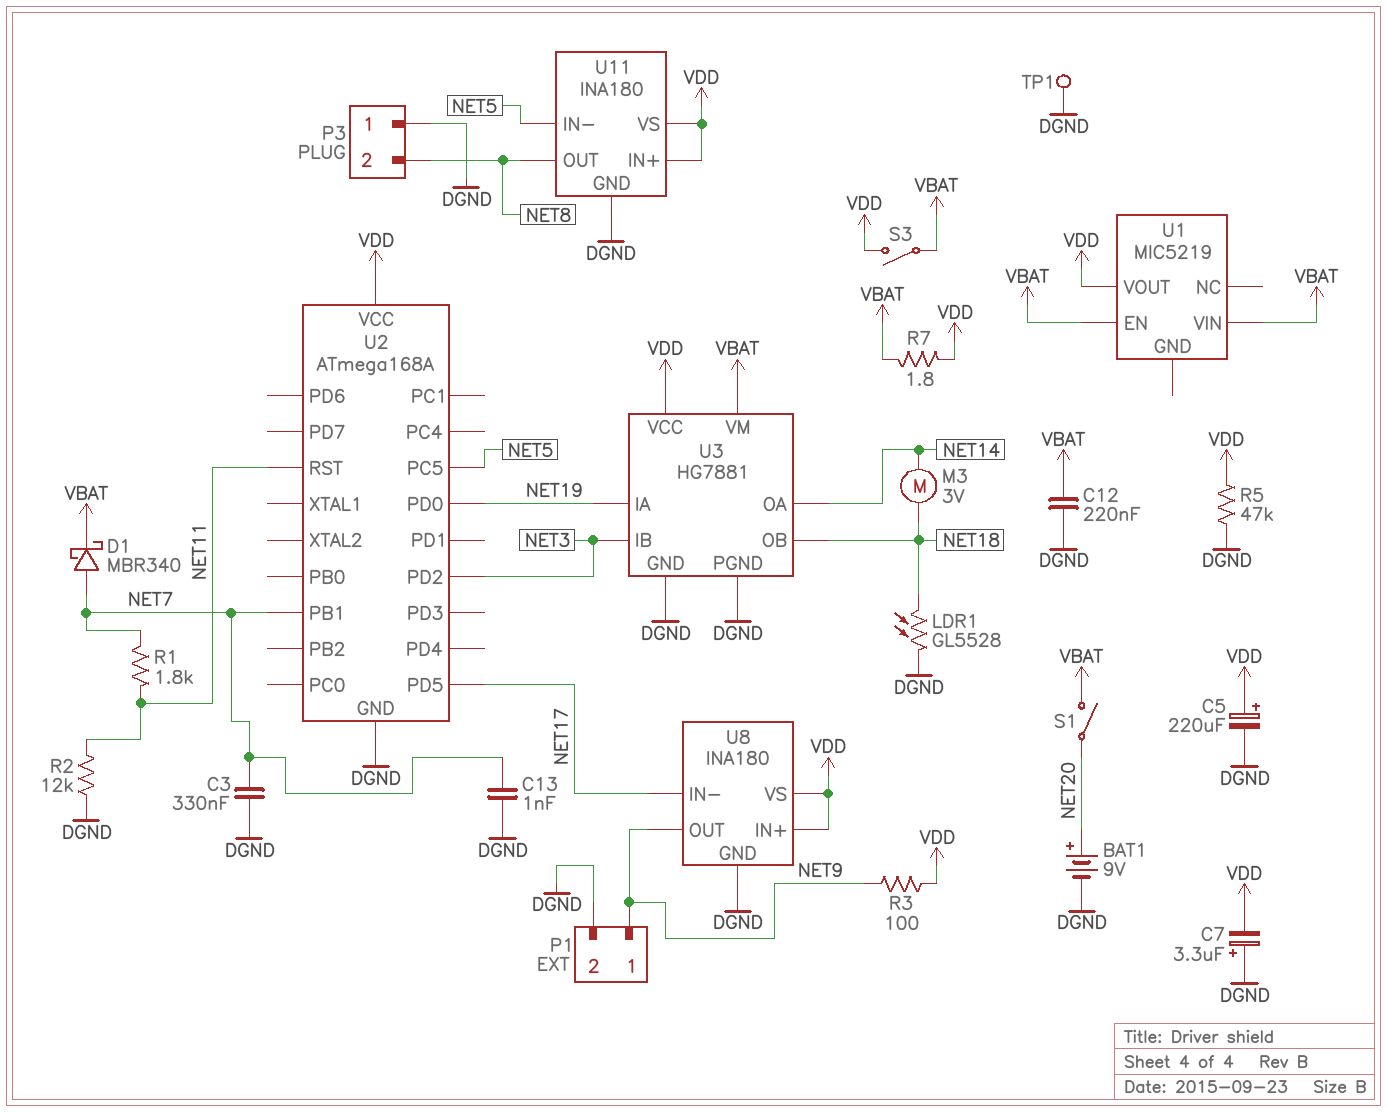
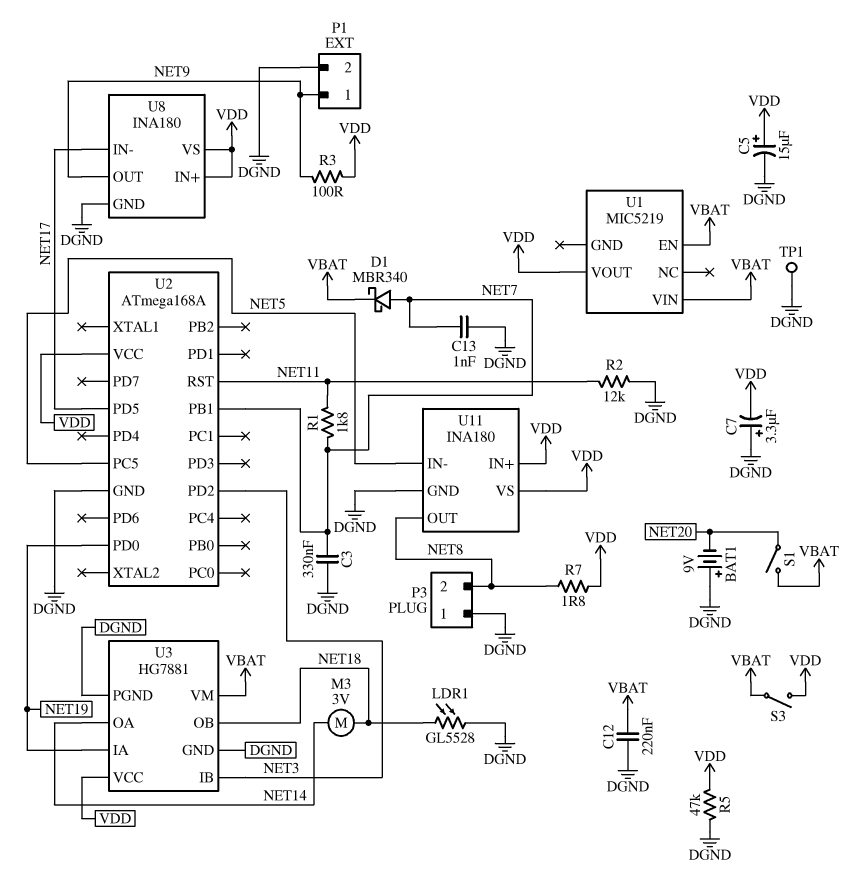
BAT1: 9V (plus NET20, minus DGND) -> 9V (plus DGND, minus NET20)
C5: 220uF (plus VDD, minus DGND) -> 15uF (plus VDD, minus DGND)
R7: 1.8 (VBAT, VDD) -> 1.8 (NET8, VDD)

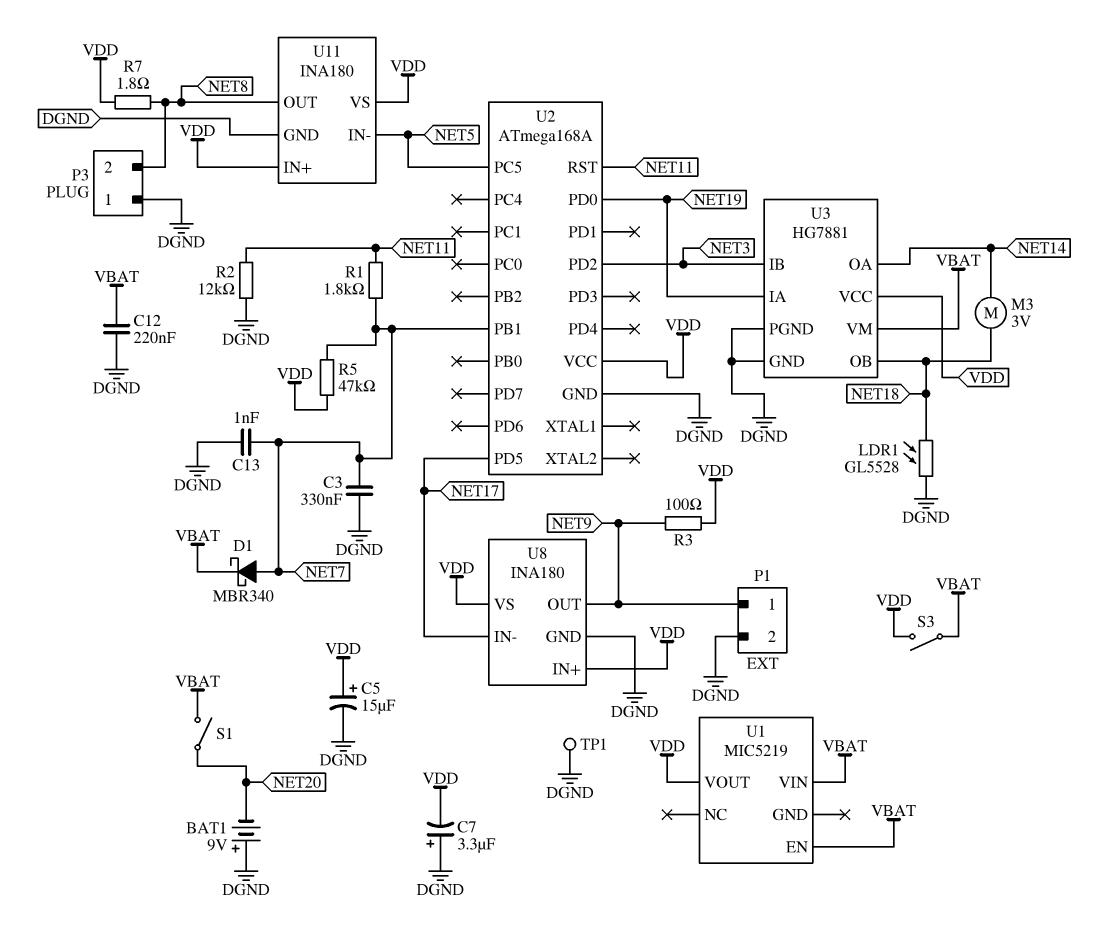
R5: 47k (DGND, VDD) -> 47k (NET7, VDD)

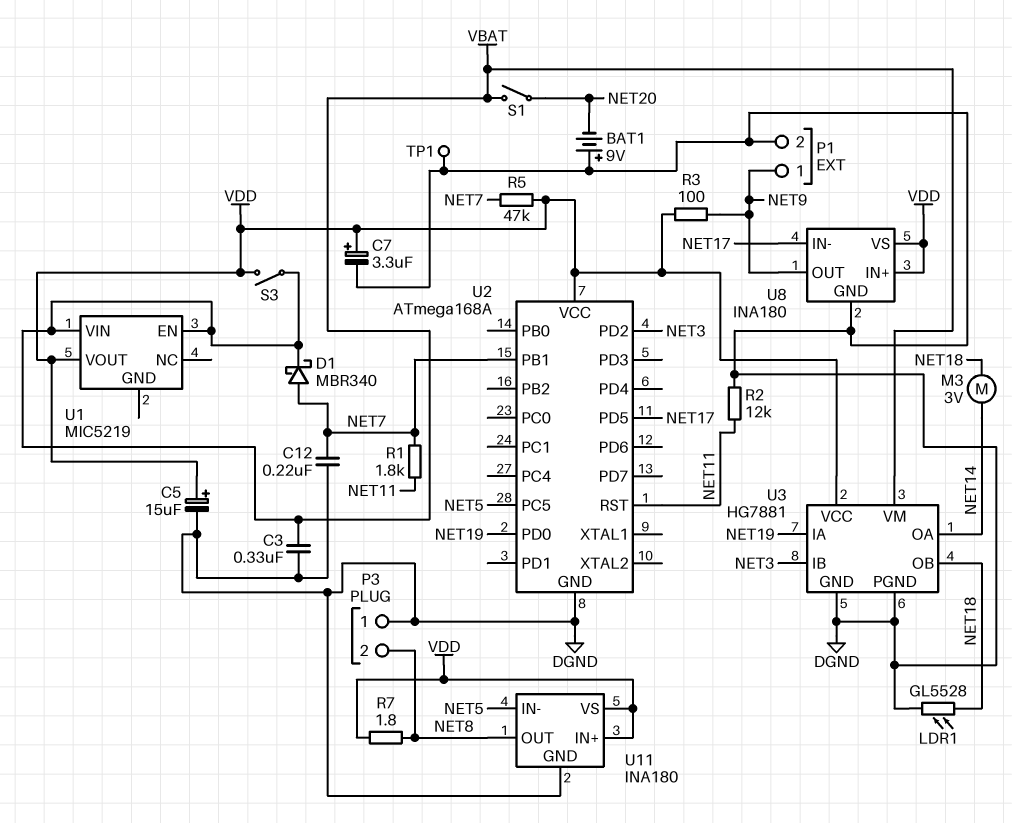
C3: 330nF (DGND, NET7) -> 330nF (DGND, VBAT)
C7: 3.3uF (plus DGND, minus VDD) -> 3.3uF (plus VDD, minus DGND)
C12: 220nF (DGND, VBAT) -> 220nF (DGND, NET7)
C13: 1nF (DGND, NET7) -> none

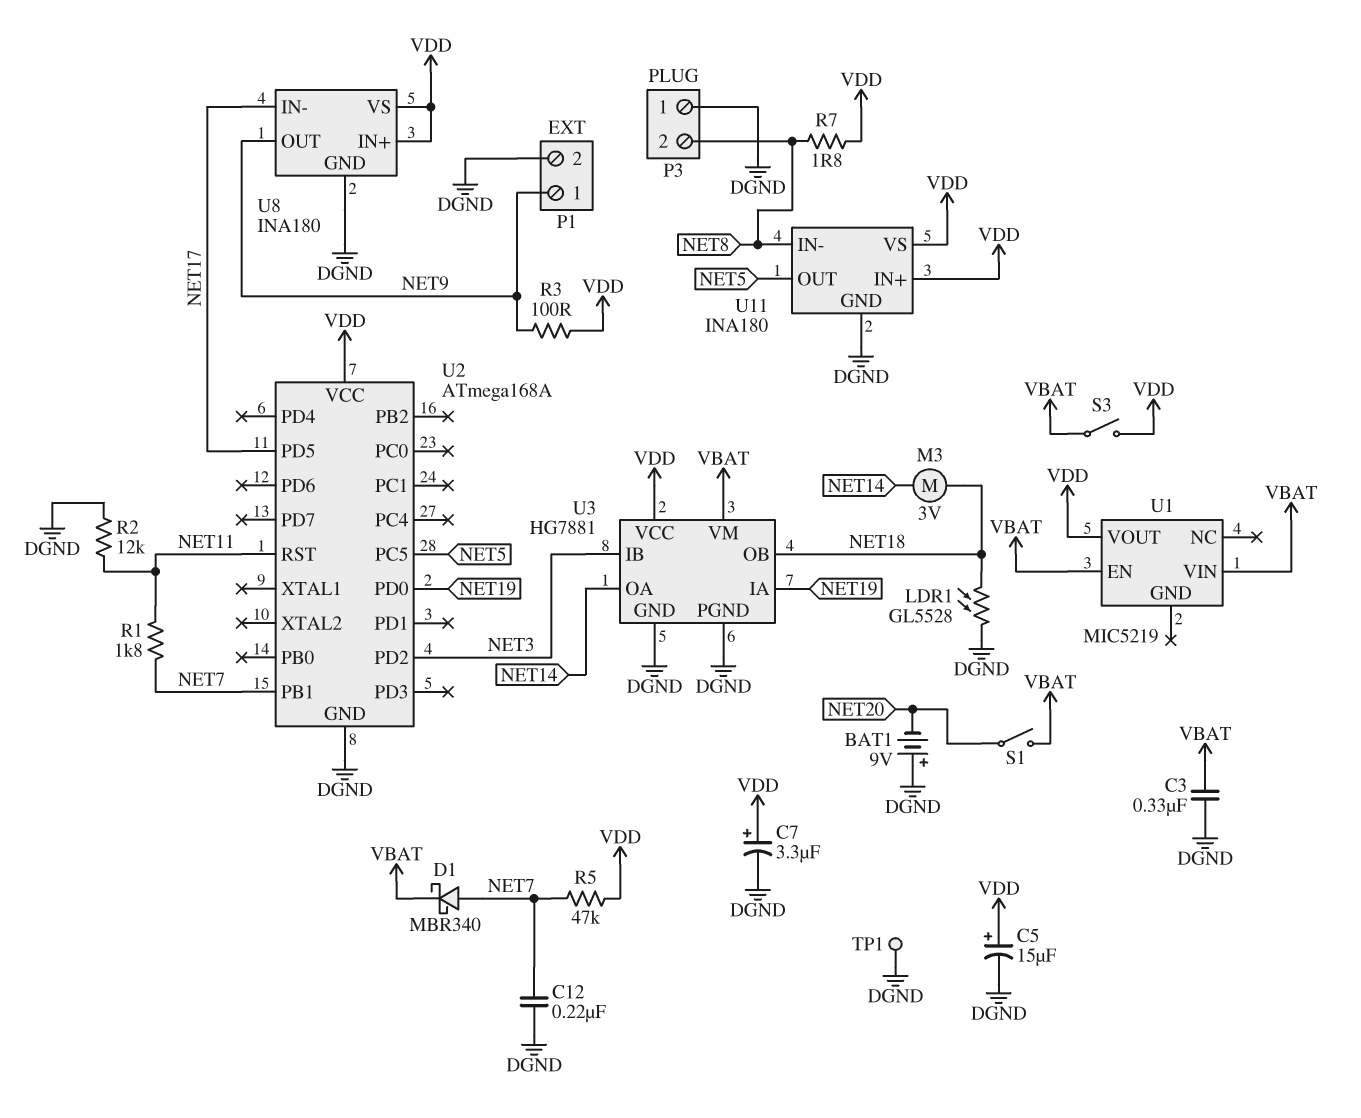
U11 pin IN-: NET5 -> NET8
U11 pin OUT: NET8 -> NET5

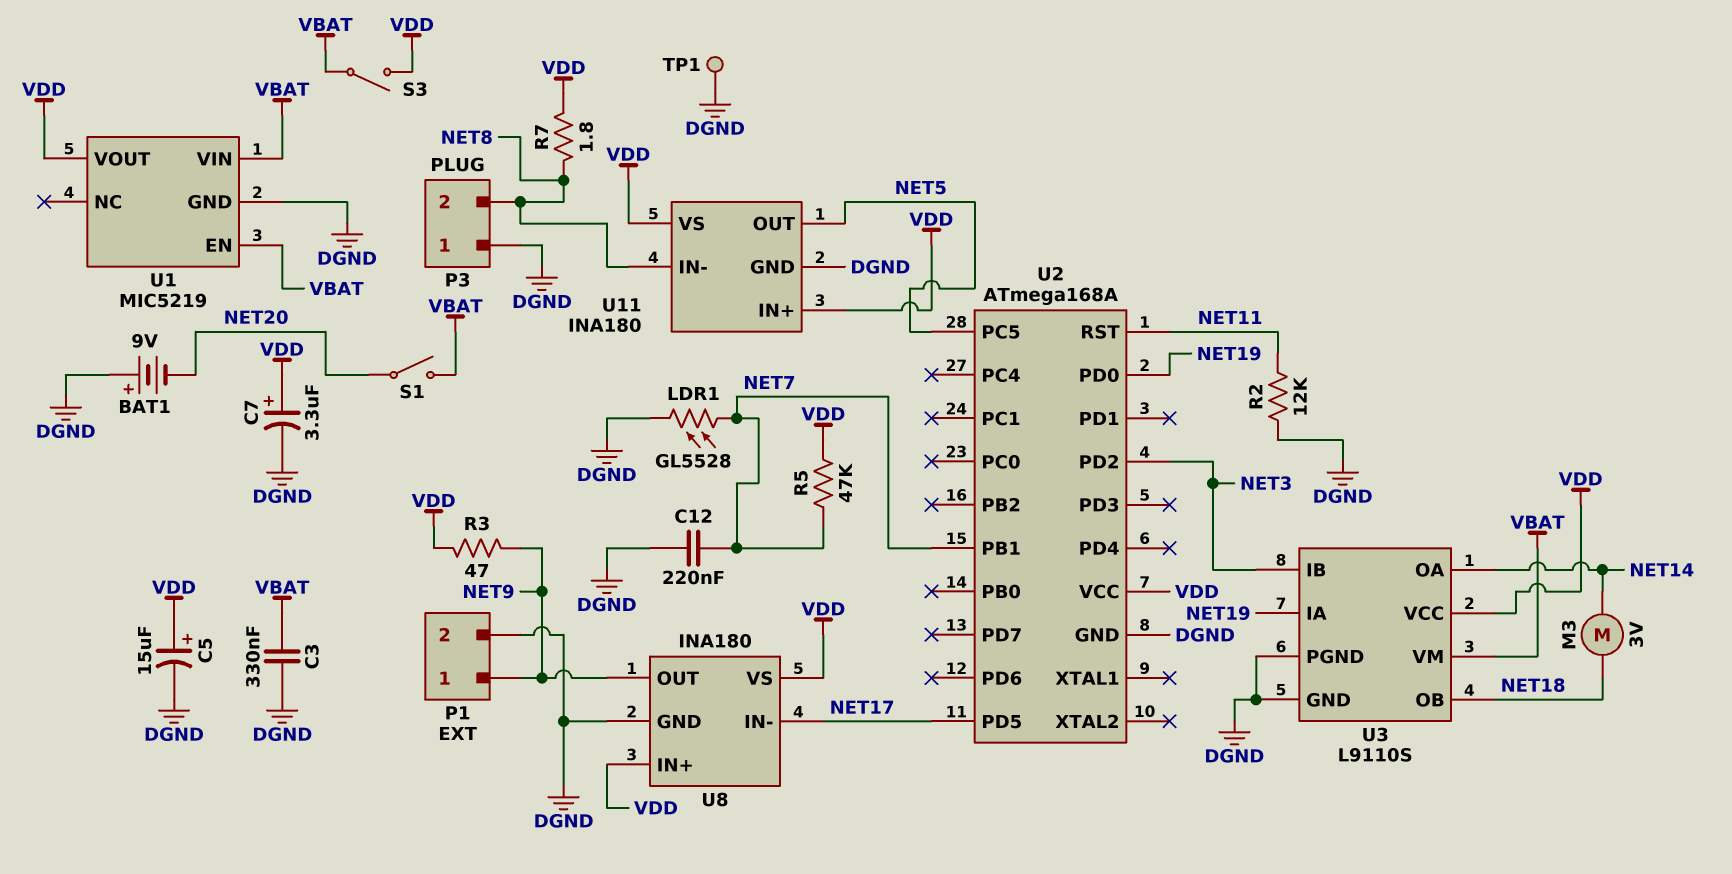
D1: schottky MBR340 (A NET7, K VBAT) -> none
LDR1: GL5528 (DGND, NET18) -> GL5528 (DGND, NET7)
R1: 1.8k (NET7, NET11) -> none
R3: 100 (NET9, VDD) -> 47 (NET9, VDD)
U1 pin GND: none -> DGND
U3: HG7881 -> L9110S

